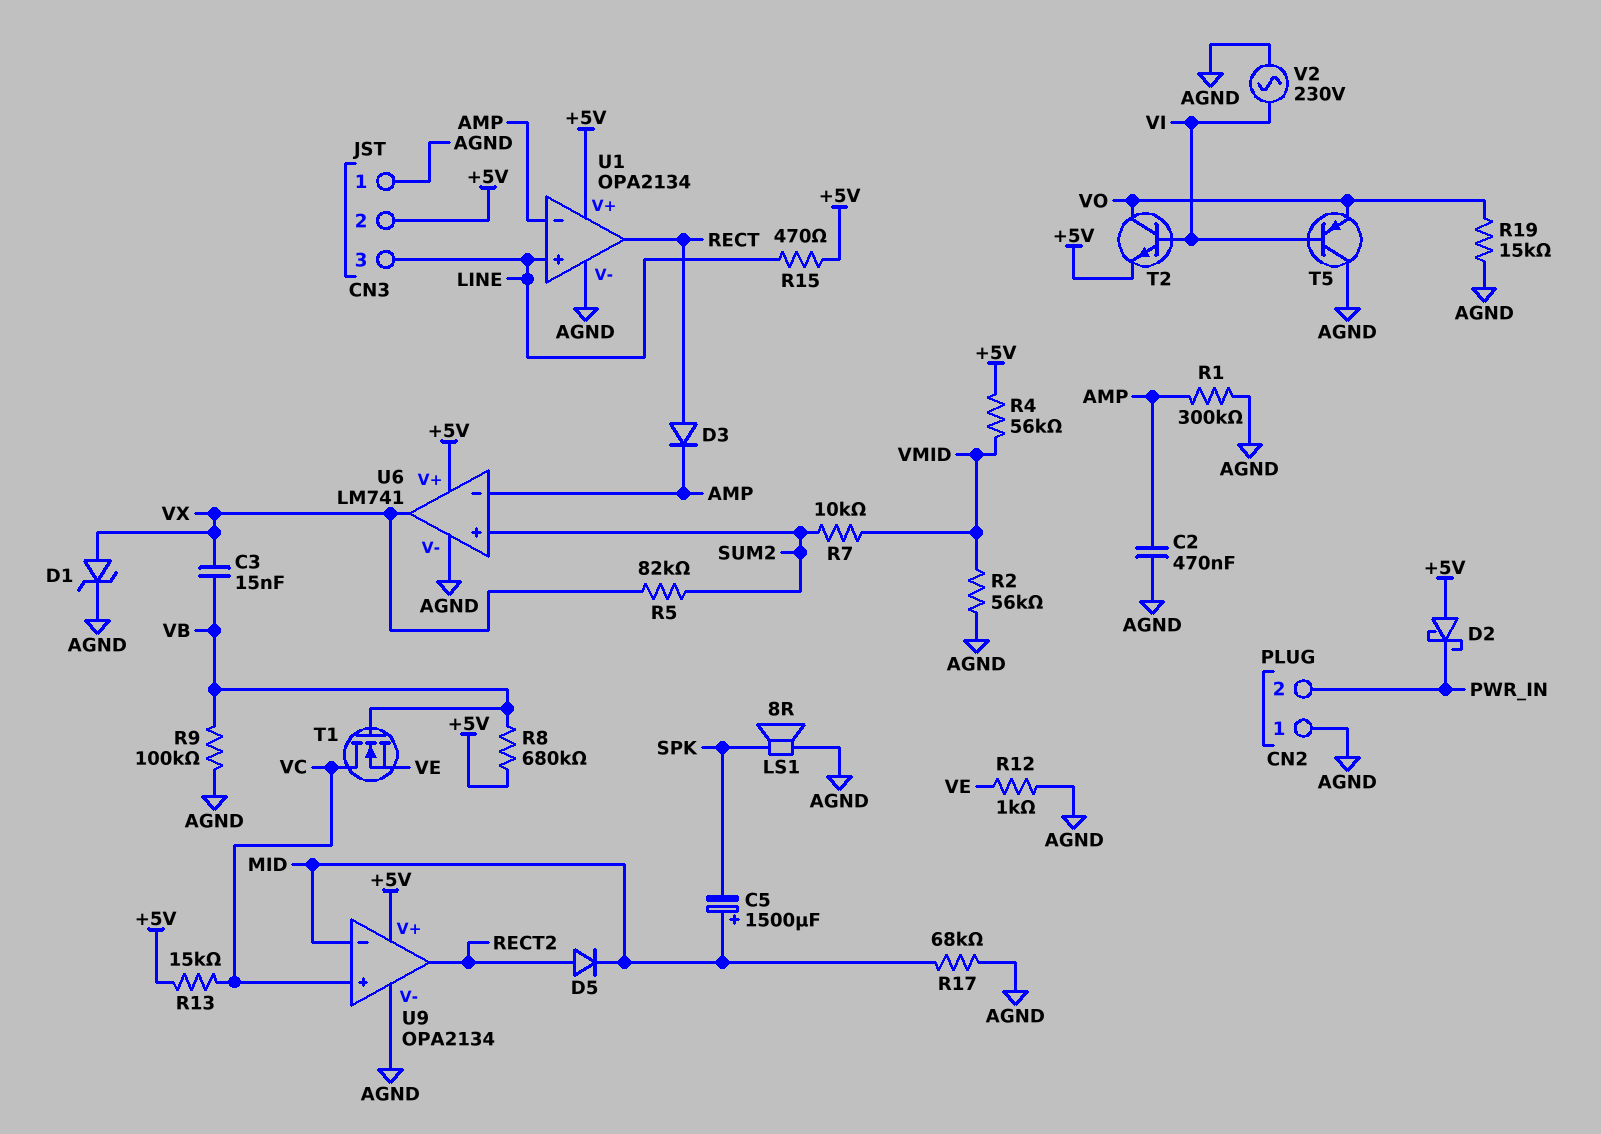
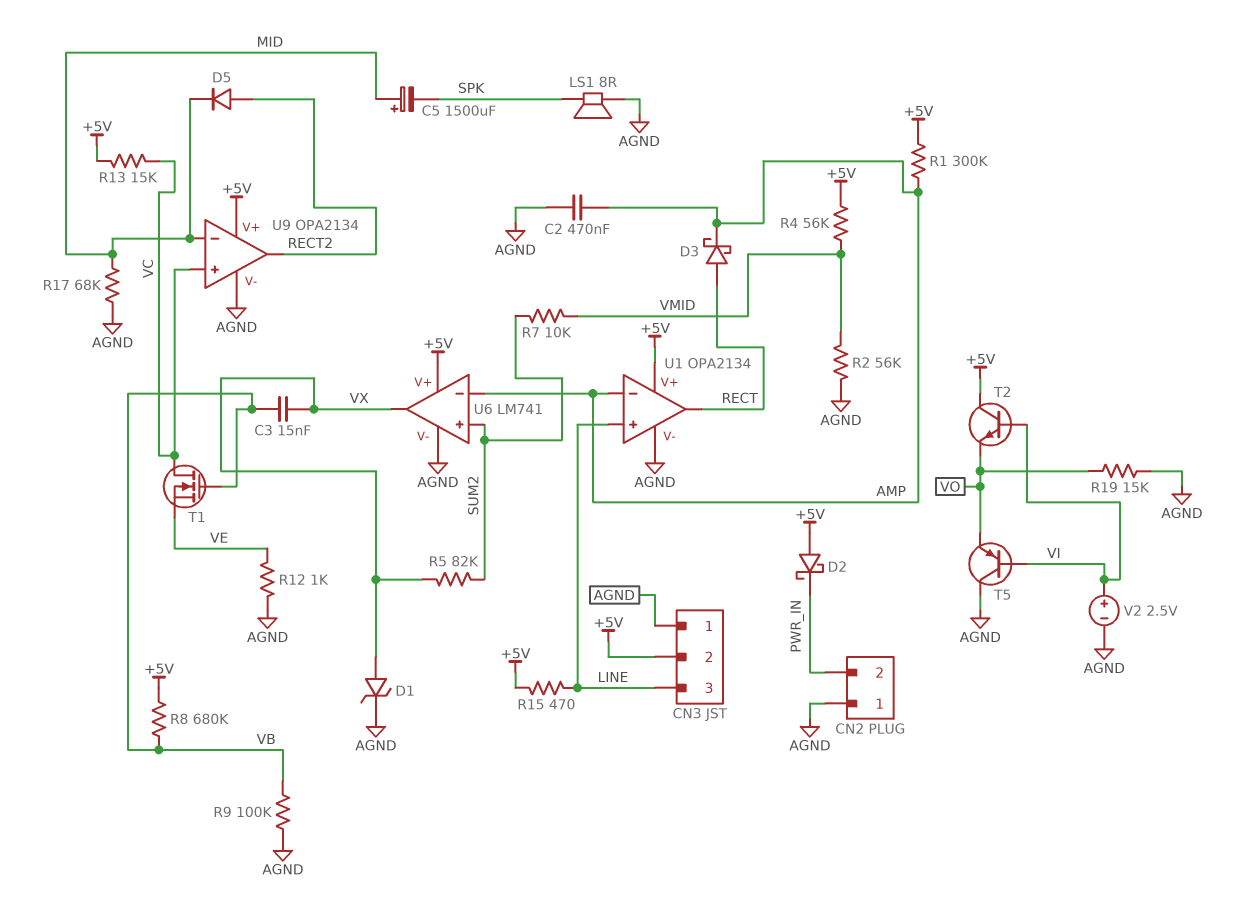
D3: diode (A RECT, K AMP) -> schottky (A RECT, K AMP)
R1: 300k (AGND, AMP) -> 300k (+5V, AMP)
T2: NPN (B VI, C VO, E +5V) -> NPN (B VI, C +5V, E VO)
V2: AC 230V (AGND, VI) -> 2.5V (plus VI, minus AGND)

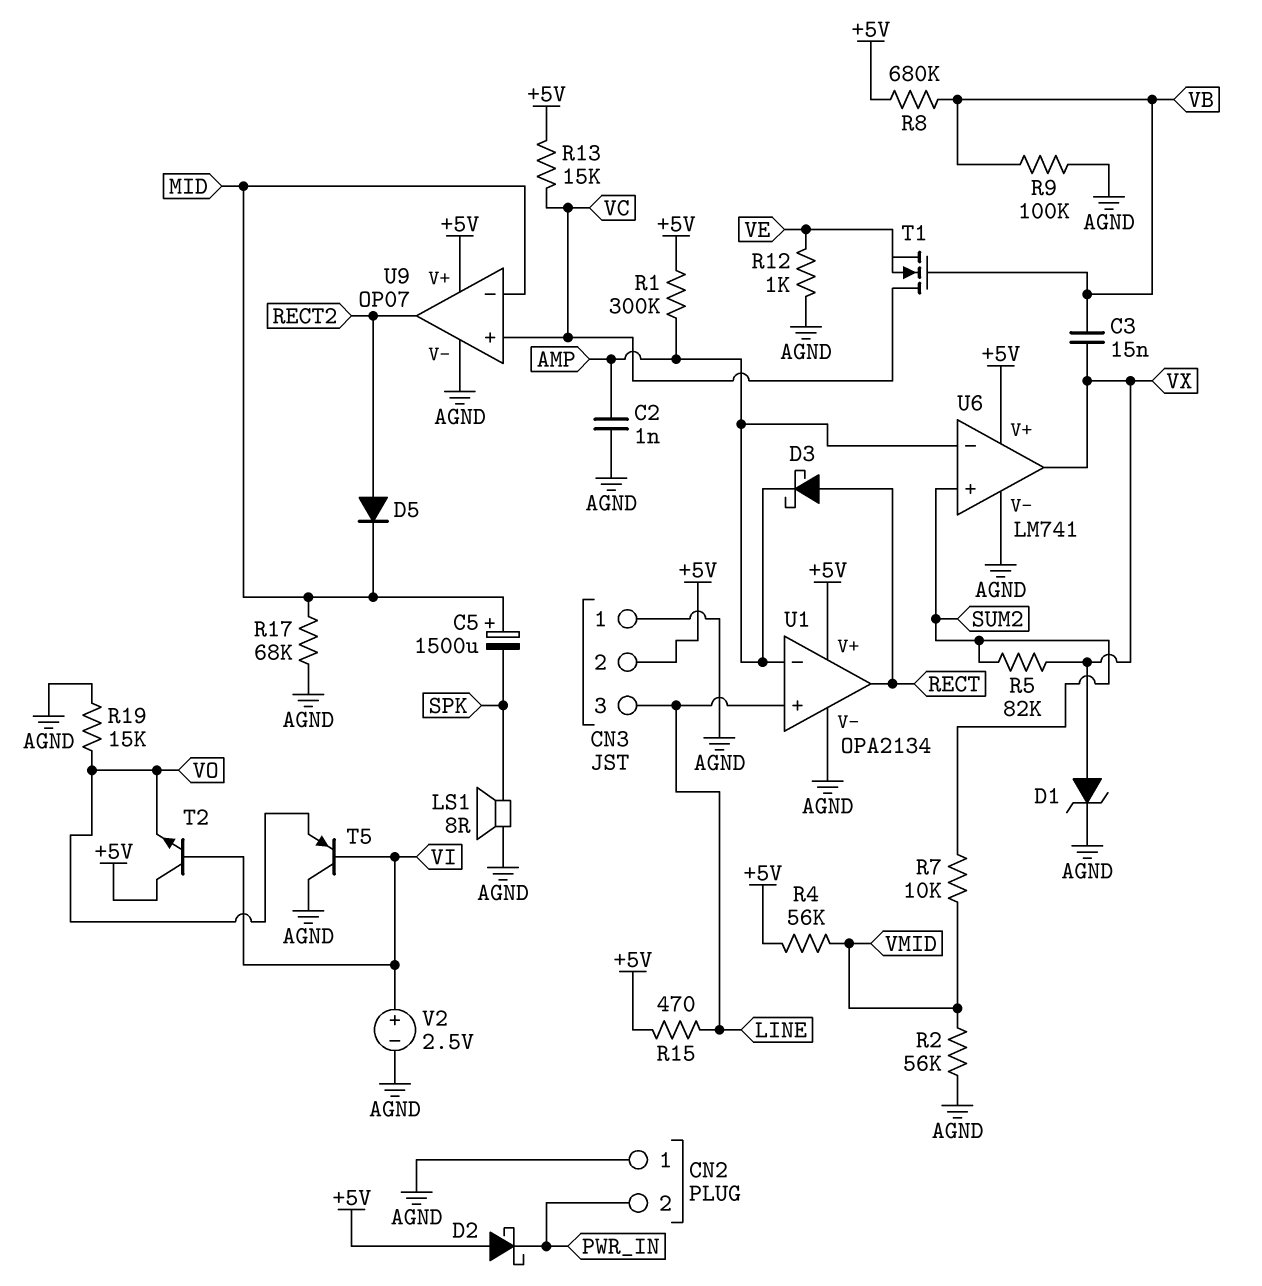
C2: 470nF (AGND, AMP) -> 1nF (AGND, AMP)
U9: OPA2134 -> OP07

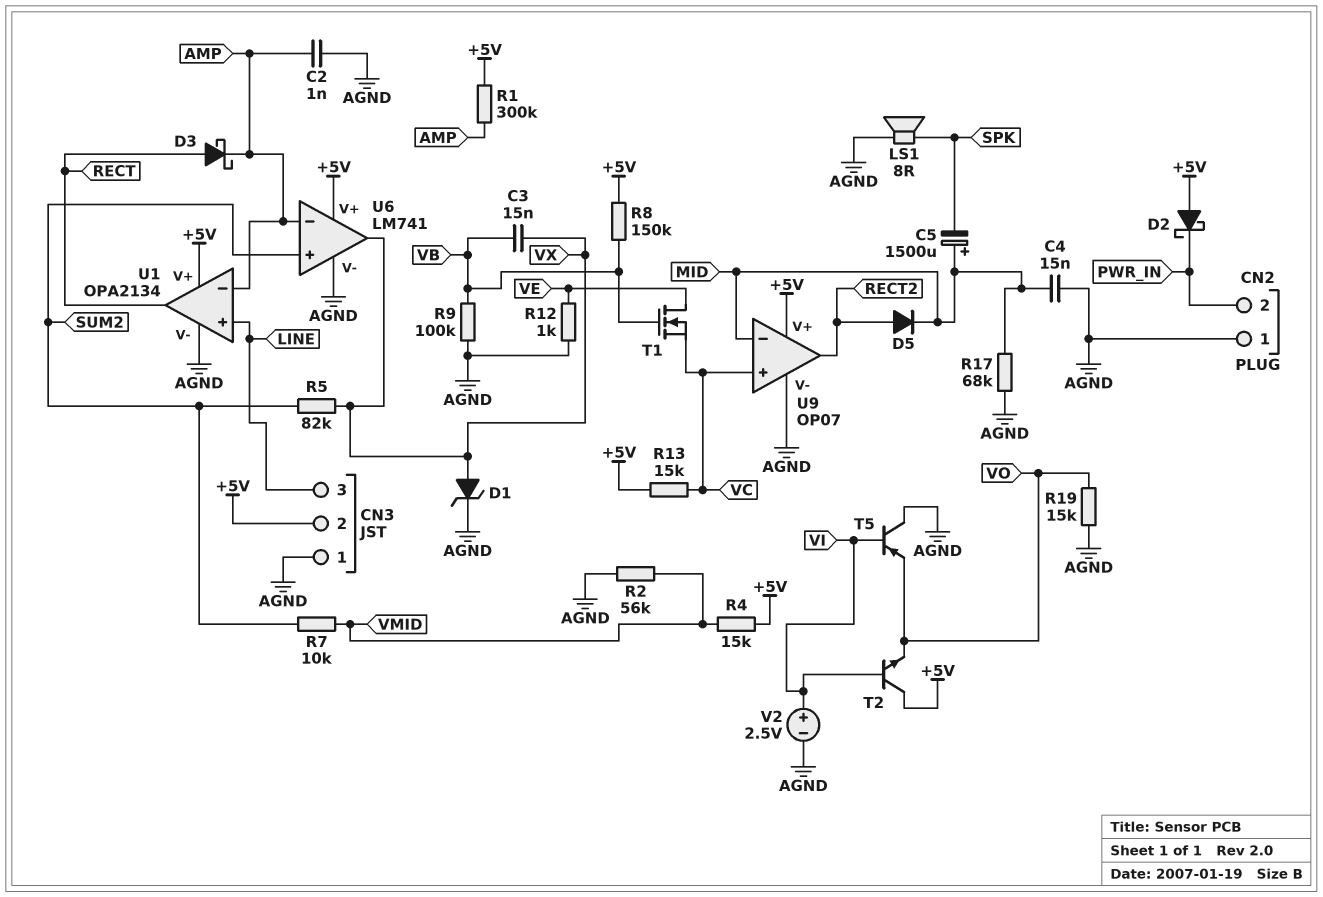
C4: none -> 15nF (AGND, MID)
R4: 56k (+5V, VMID) -> 15k (+5V, VMID)
R8: 680k (+5V, VB) -> 150k (+5V, VB)
R15: 470 (+5V, LINE) -> none
T1: NMOS (G VB, D VC, S VE) -> NMOS (G VB, D VE, S VC)

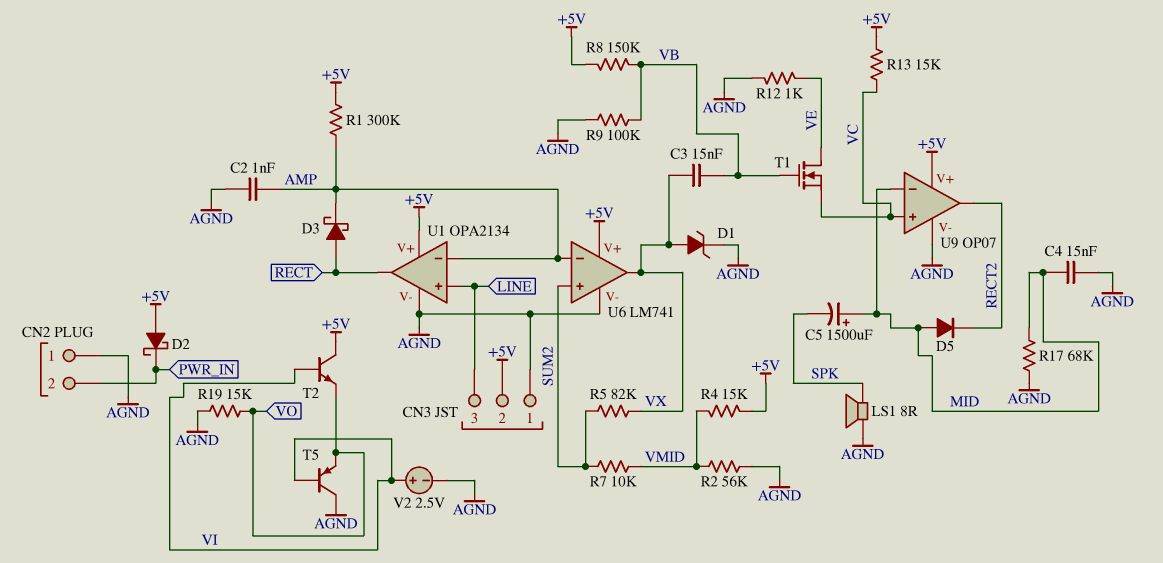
D5: diode (A RECT2, K MID) -> diode (A MID, K RECT2)

